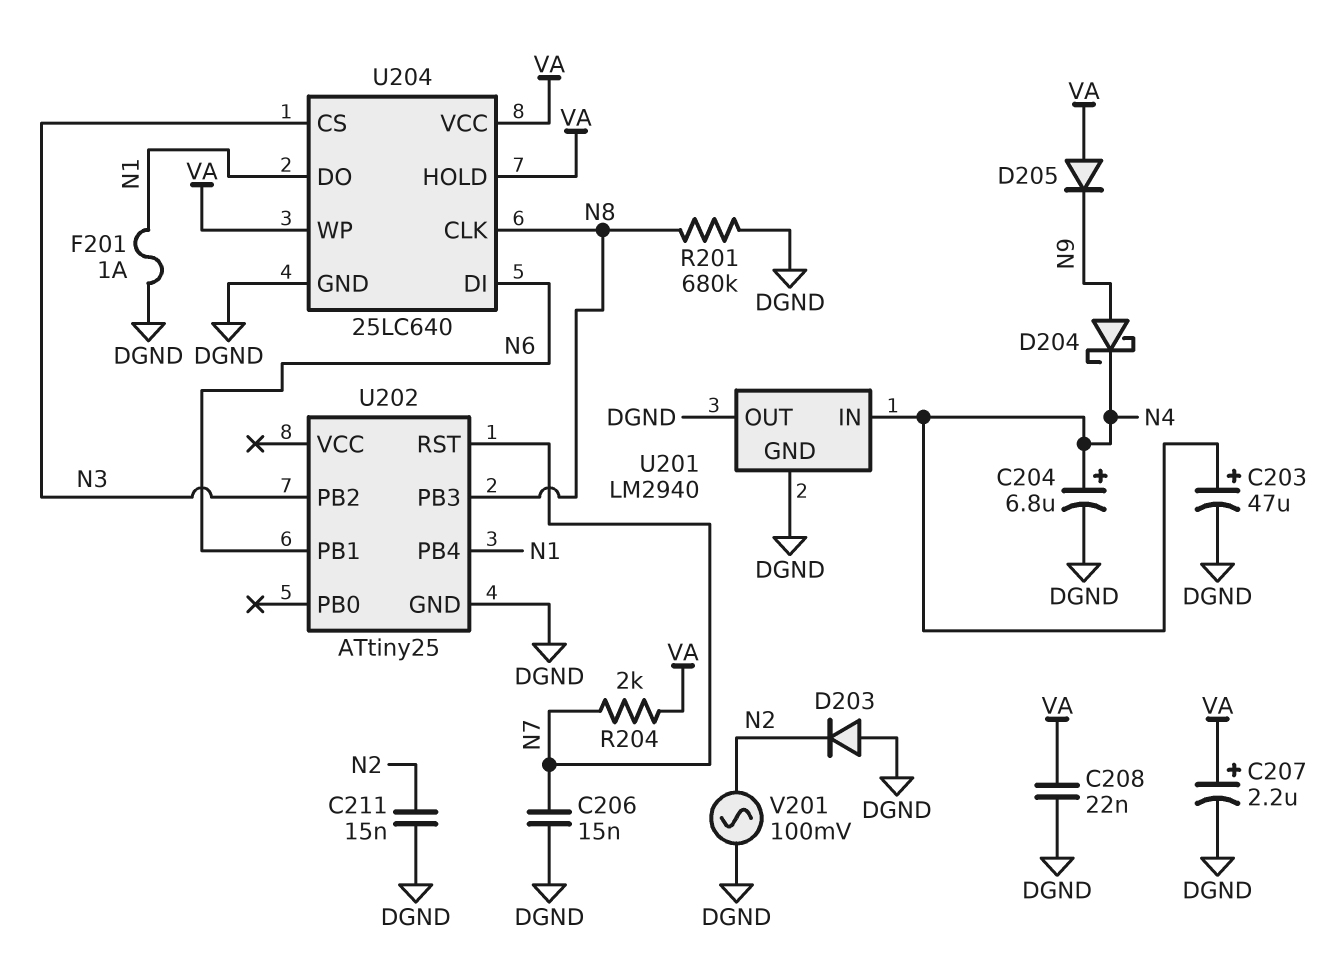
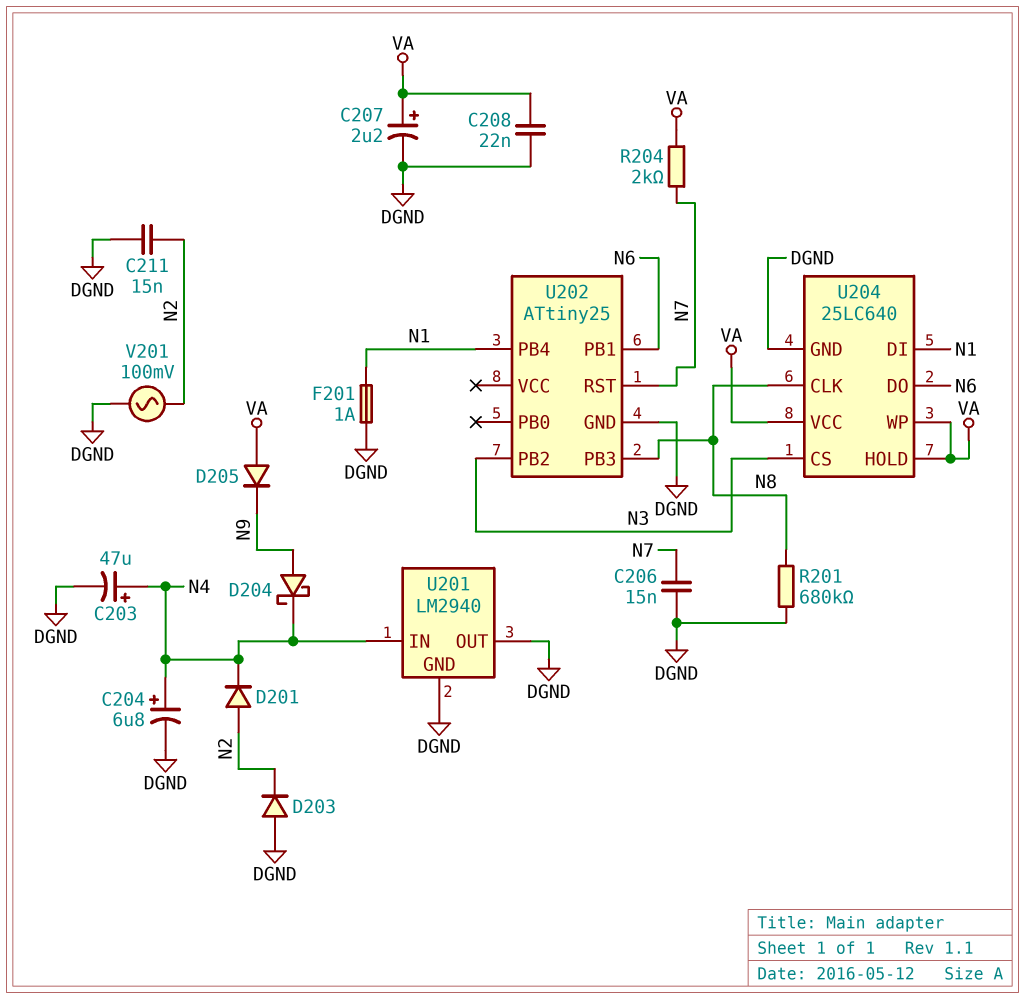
D201: none -> diode (A N2, K N4)
U204 pin DI: N6 -> N1
U204 pin DO: N1 -> N6

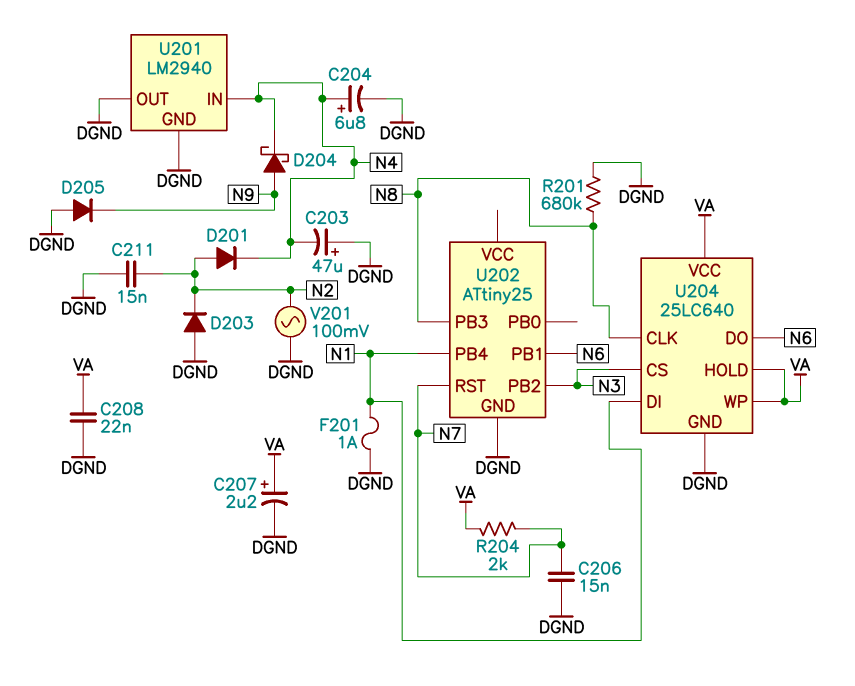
C203: 47uF (plus N4, minus DGND) -> 47uF (plus DGND, minus N4)
D205: diode (A VA, K N9) -> diode (A DGND, K N9)

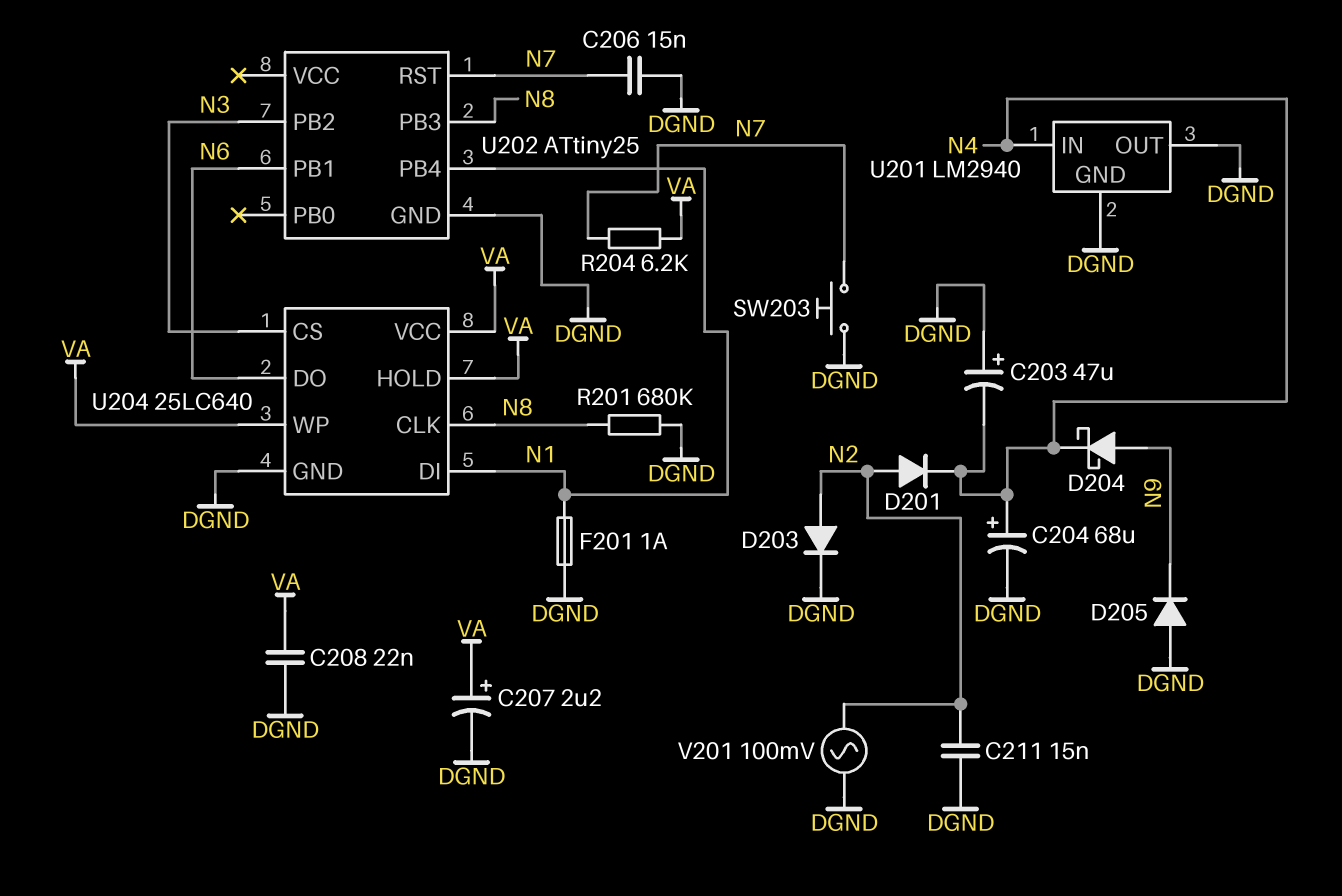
C204: 6.8uF (plus N4, minus DGND) -> 68uF (plus N4, minus DGND)
D203: diode (A DGND, K N2) -> diode (A N2, K DGND)
R204: 2k (N7, VA) -> 6.2k (N7, VA)
SW203: none -> button (DGND, N7)

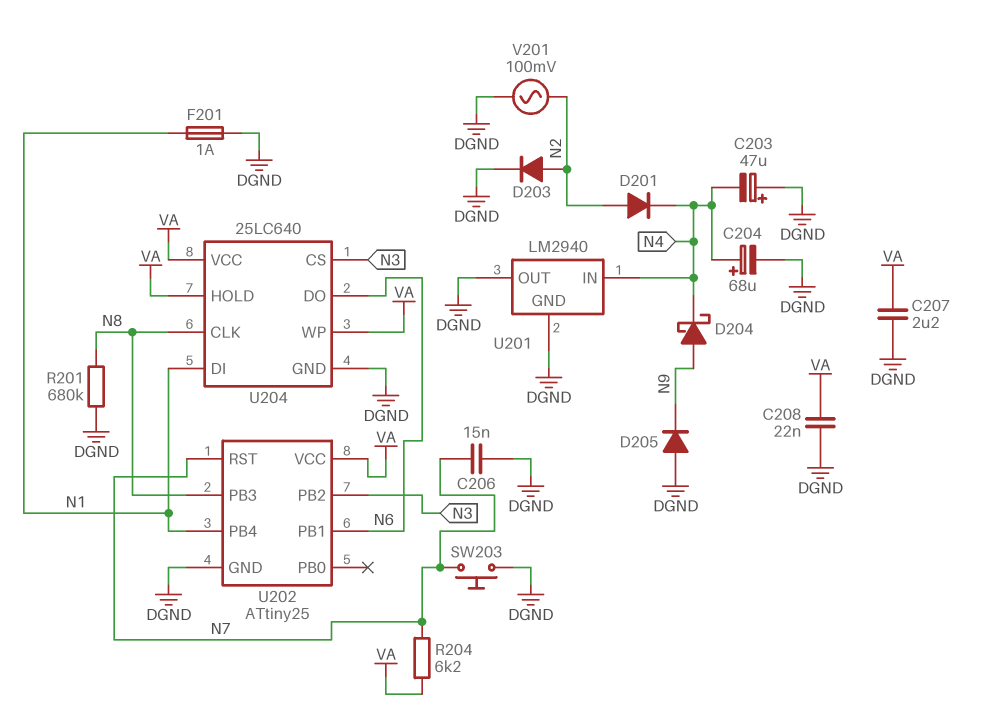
C207: 2.2uF (plus VA, minus DGND) -> 2.2uF (DGND, VA)
C211: 15nF (DGND, N2) -> none
U202 pin VCC: none -> VA

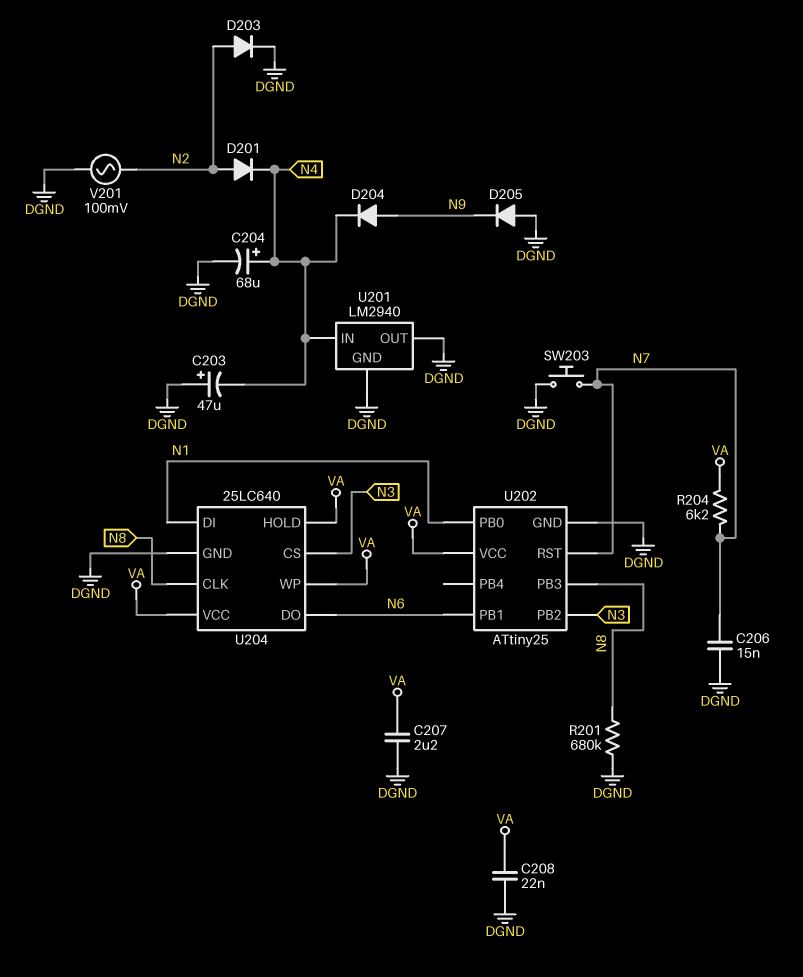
D204: schottky (A N9, K N4) -> diode (A N9, K N4)
F201: 1A (DGND, N1) -> none
U202 pin PB0: none -> N1
U202 pin PB4: N1 -> none

